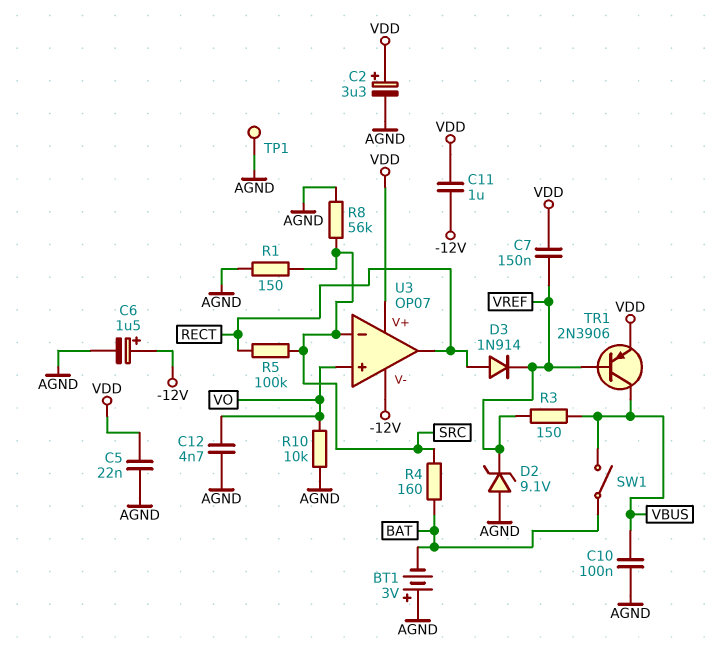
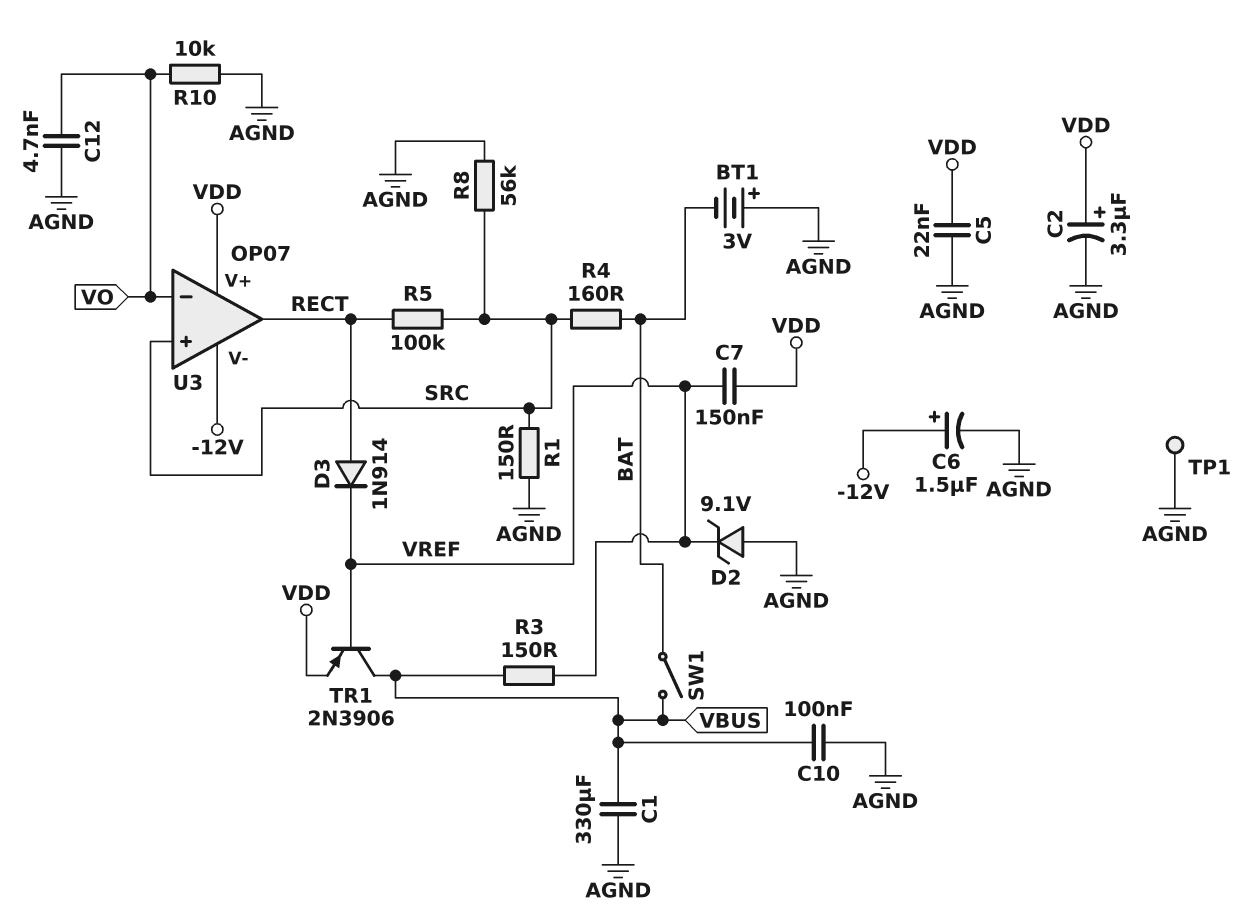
C1: none -> 330uF (AGND, VBUS)
C11: 1uF (-12V, VDD) -> none
U3 pin in+: VO -> SRC
U3 pin in-: SRC -> VO

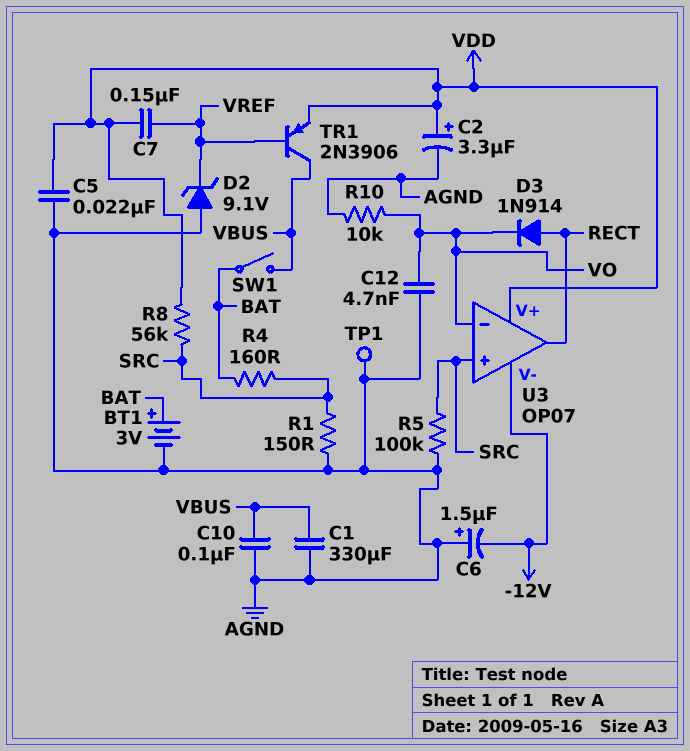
BT1: 3V (plus AGND, minus BAT) -> 3V (plus BAT, minus AGND)
C6: 1.5uF (plus -12V, minus AGND) -> 1.5uF (plus AGND, minus -12V)
D3: diode 1N914 (A RECT, K VREF) -> diode 1N914 (A RECT, K VO)
R3: 150 (VBUS, VREF) -> none
R5: 100k (RECT, SRC) -> 100k (AGND, SRC)
R8: 56k (AGND, SRC) -> 56k (SRC, VDD)

